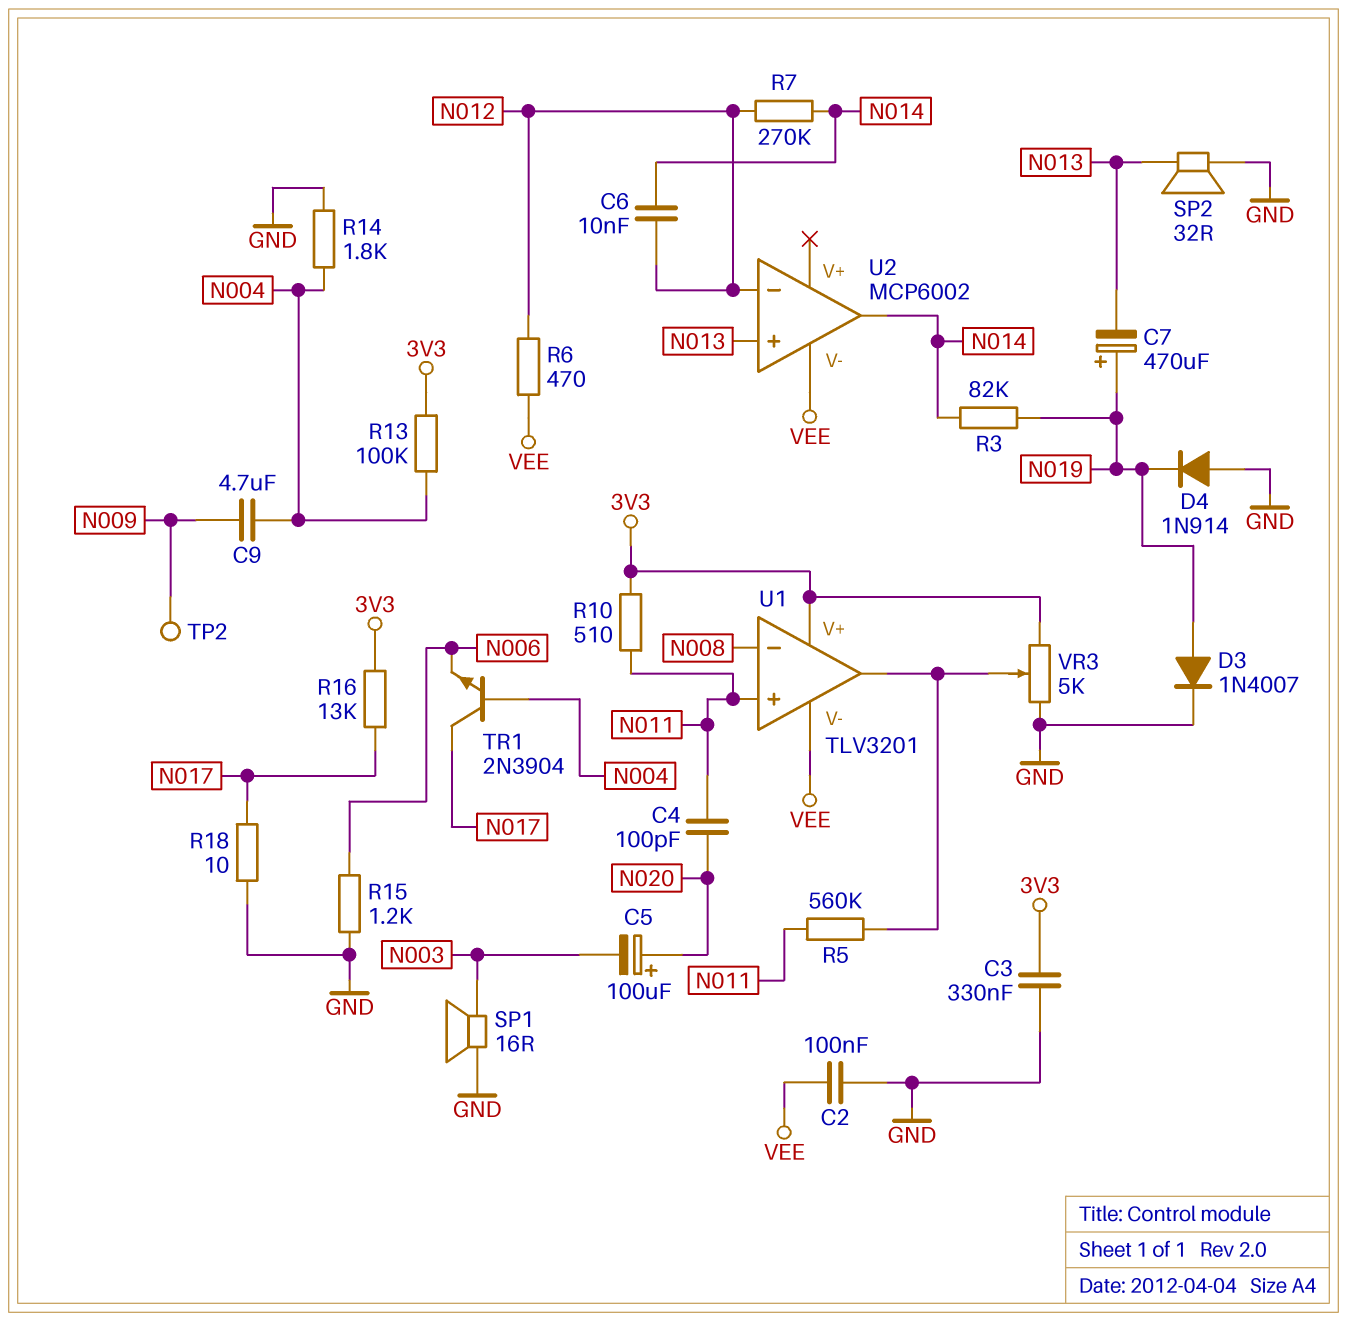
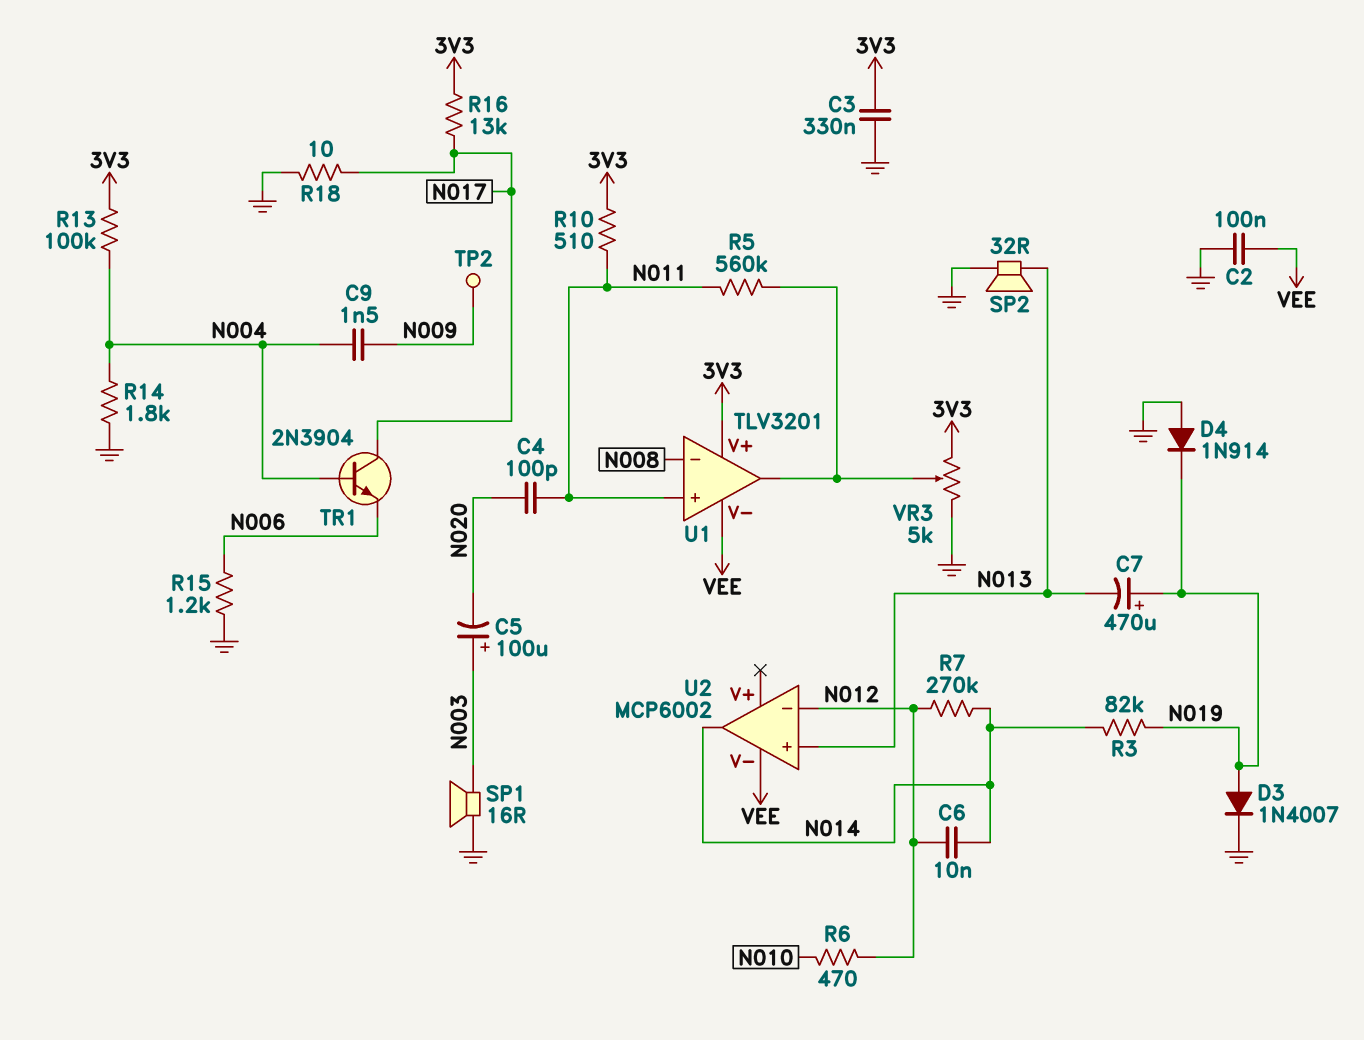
C5: 100uF (plus N020, minus N003) -> 100uF (plus N003, minus N020)
C9: 4.7uF (N004, N009) -> 1.5nF (N004, N009)
R6: 470 (N012, VEE) -> 470 (N010, N012)

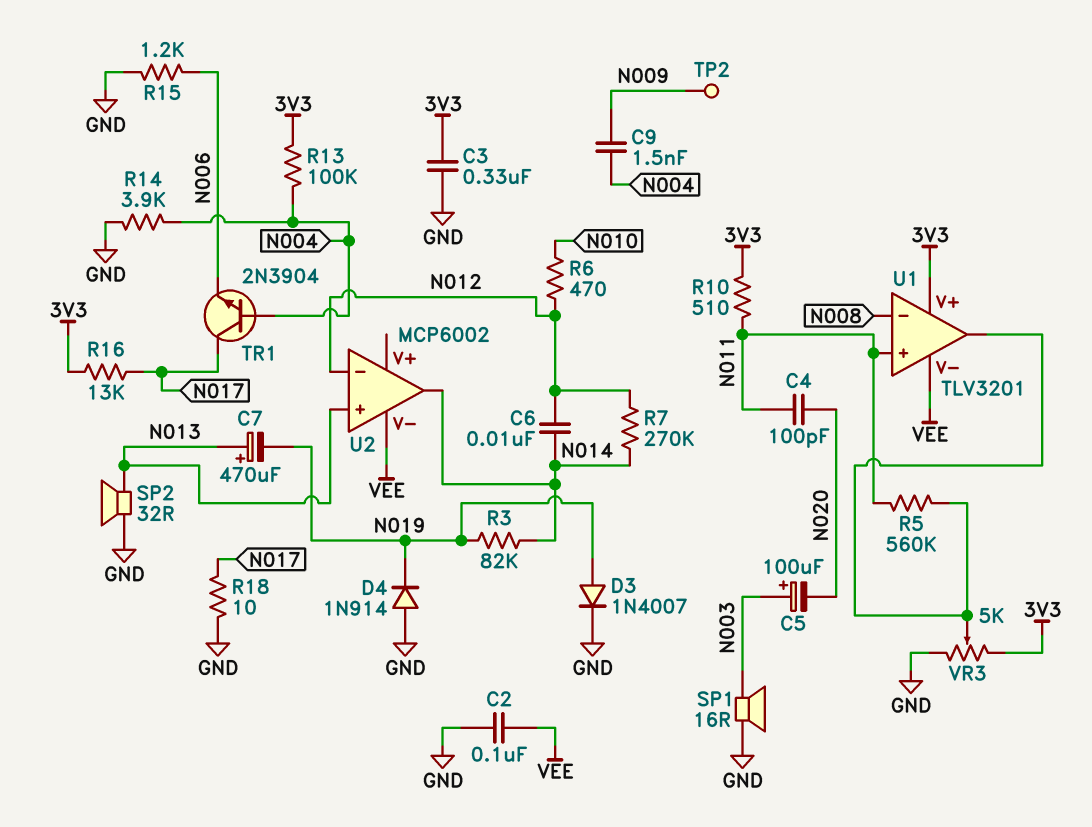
C7: 470uF (plus N019, minus N013) -> 470uF (plus N013, minus N019)
R14: 1.8k (GND, N004) -> 3.9k (GND, N004)

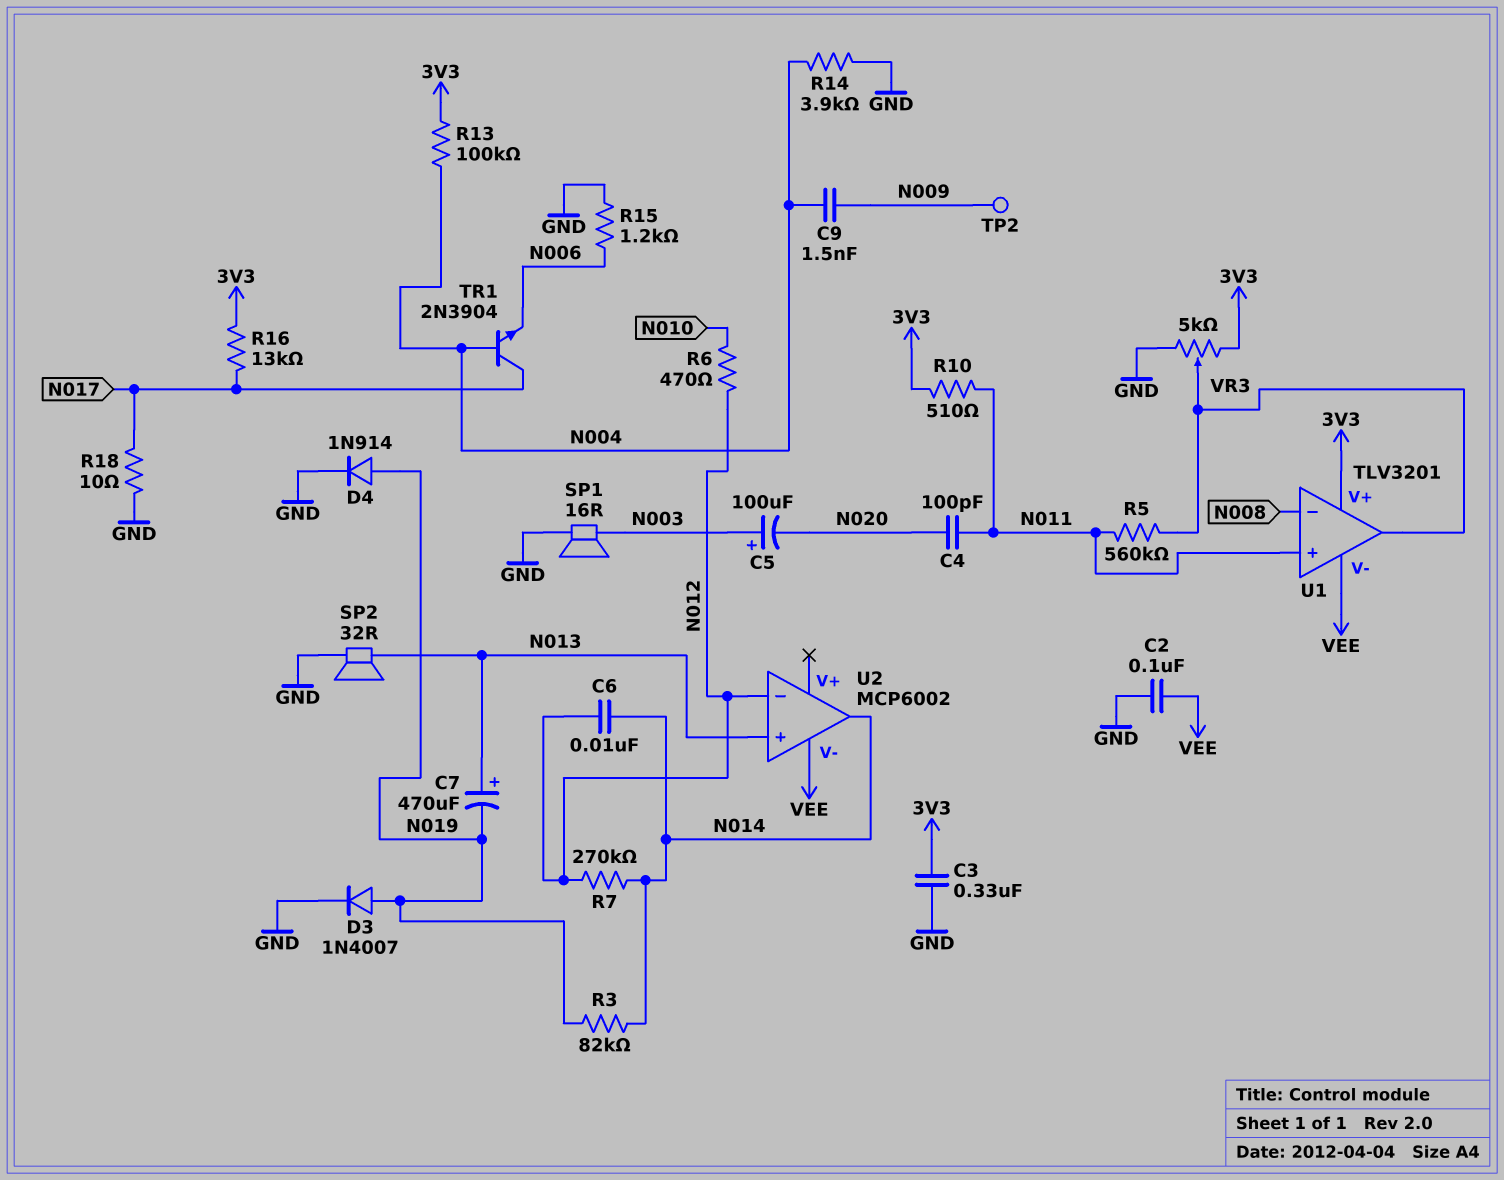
D4: diode 1N914 (A GND, K N019) -> diode 1N914 (A N019, K GND)

